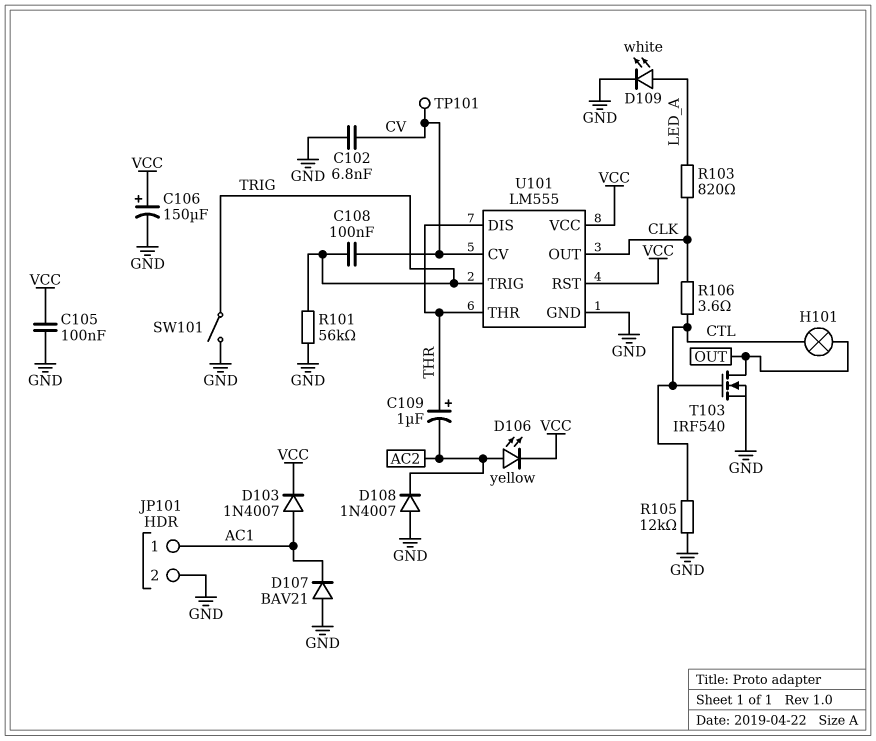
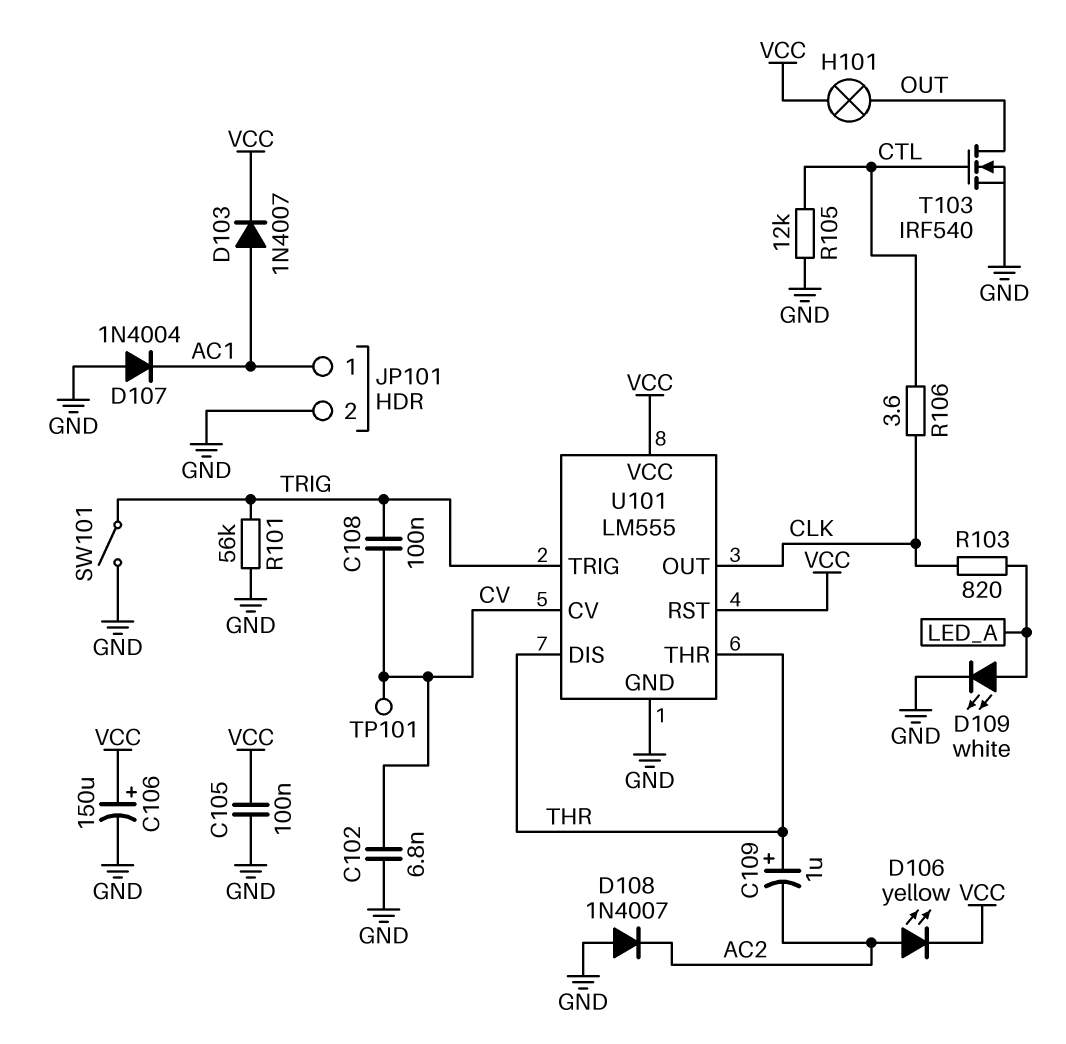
D107: diode BAV21 (A GND, K AC1) -> diode 1N4004 (A GND, K AC1)
H101: lamp (CTL, OUT) -> lamp (OUT, VCC)

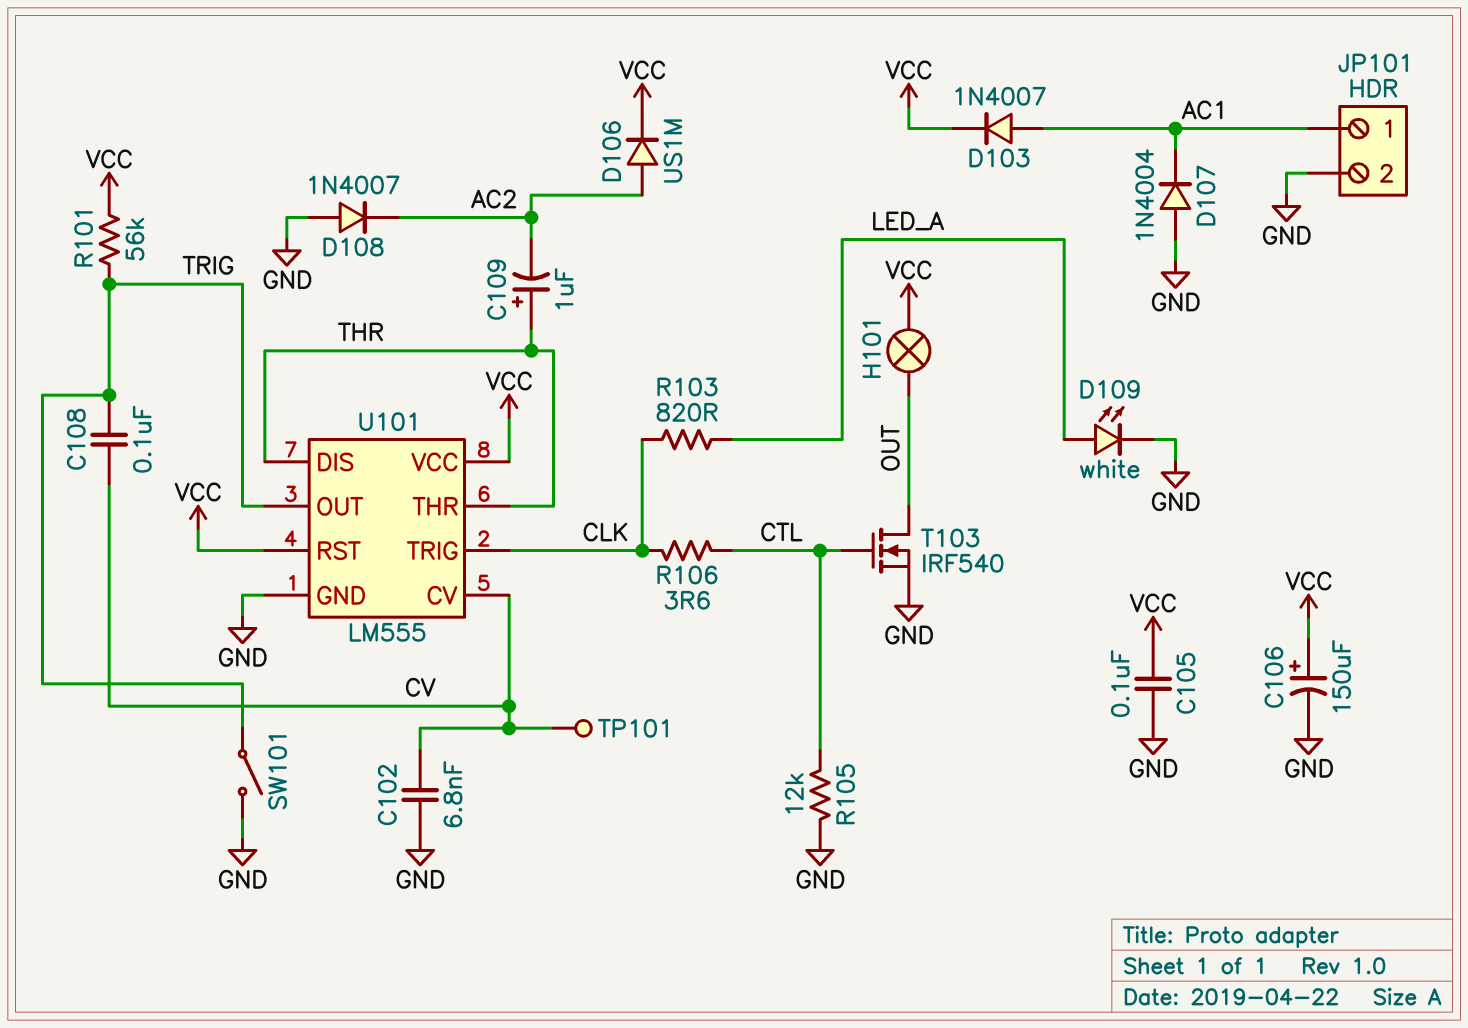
D106: LED yellow (A AC2, K VCC) -> diode US1M (A AC2, K VCC)
R101: 56k (GND, TRIG) -> 56k (TRIG, VCC)
U101 pin OUT: CLK -> TRIG
U101 pin TRIG: TRIG -> CLK

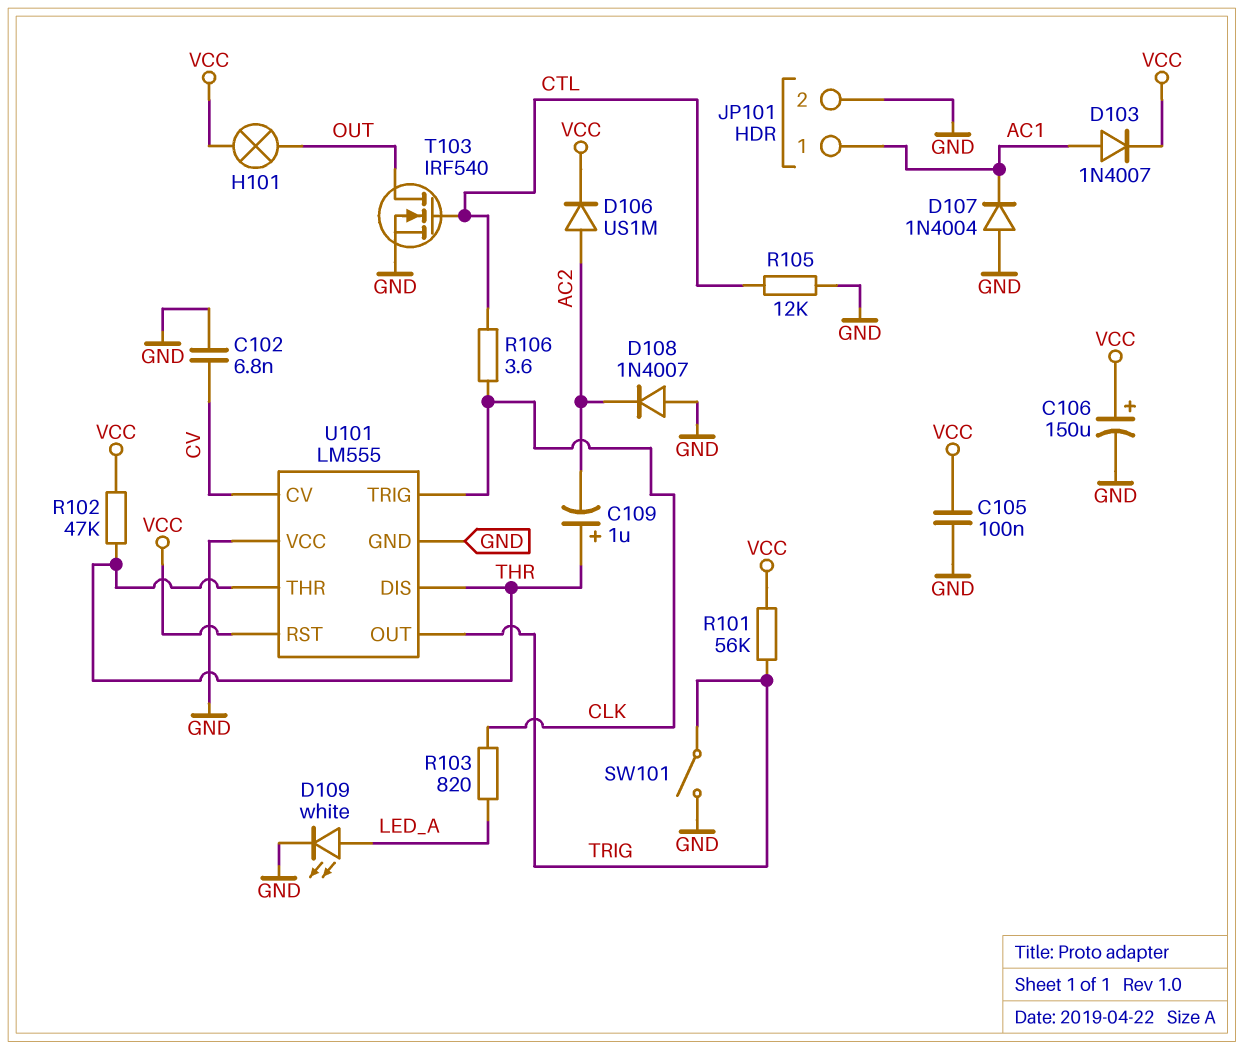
C108: 100nF (CV, TRIG) -> none
R102: none -> 47k (THR, VCC)
TP101: test point (CV) -> none
U101 pin VCC: VCC -> GND

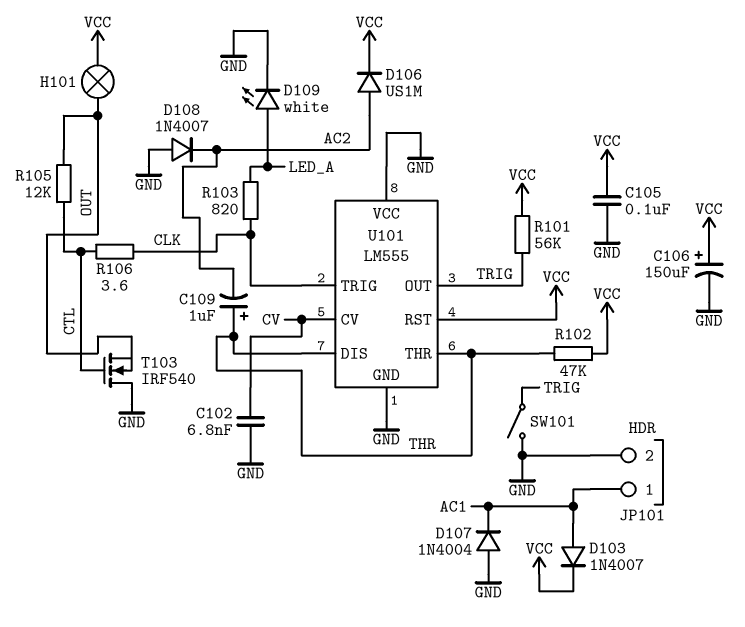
R105: 12k (CTL, GND) -> 12k (CTL, OUT)
T103: NMOS IRF540 (G CTL, D OUT, S GND) -> NMOS IRF540 (G CTL, D GND, S OUT)

